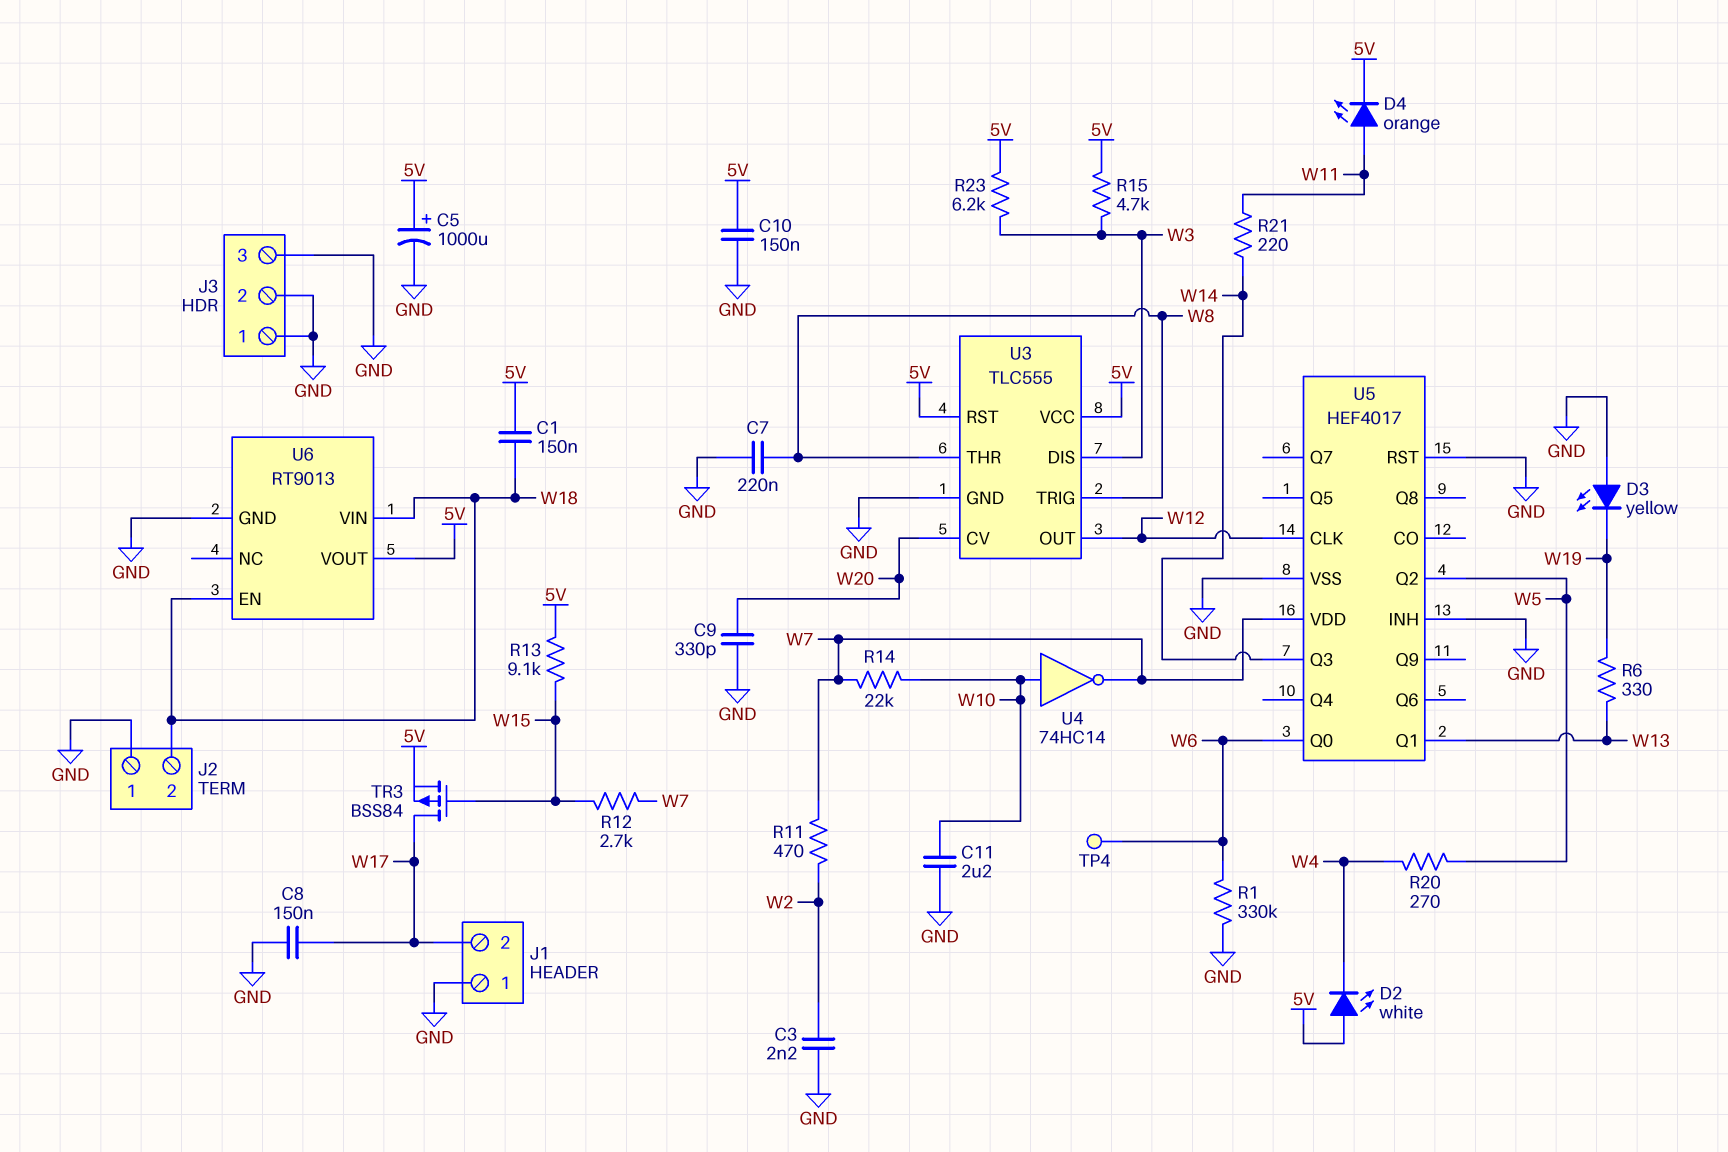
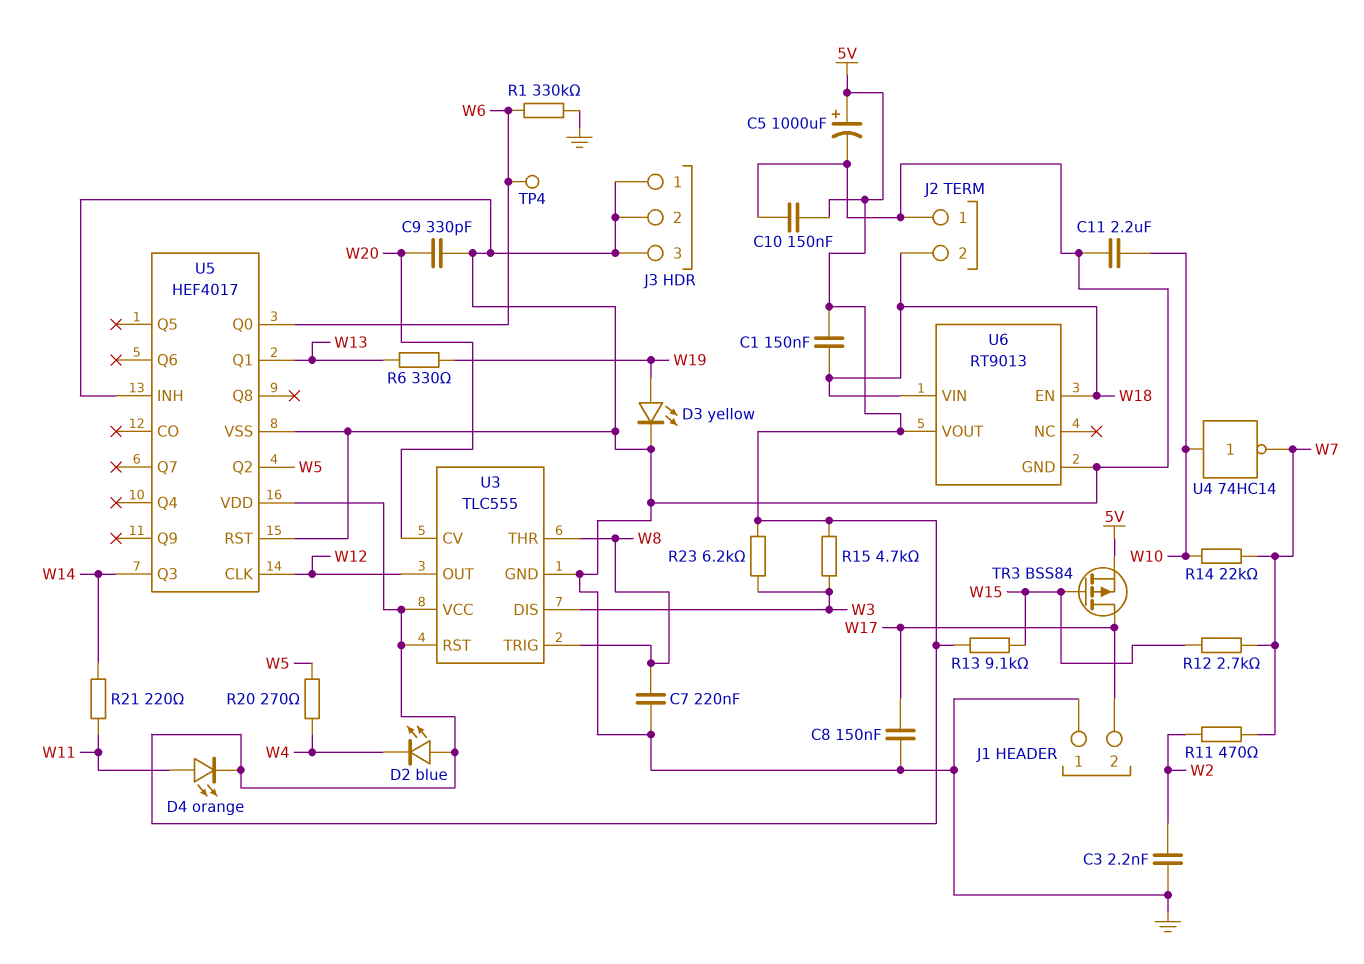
D2: LED white (A 5V, K W4) -> LED blue (A 5V, K W4)
D3: LED yellow (A GND, K W19) -> LED yellow (A W19, K GND)
U5 pin VDD: W7 -> 5V

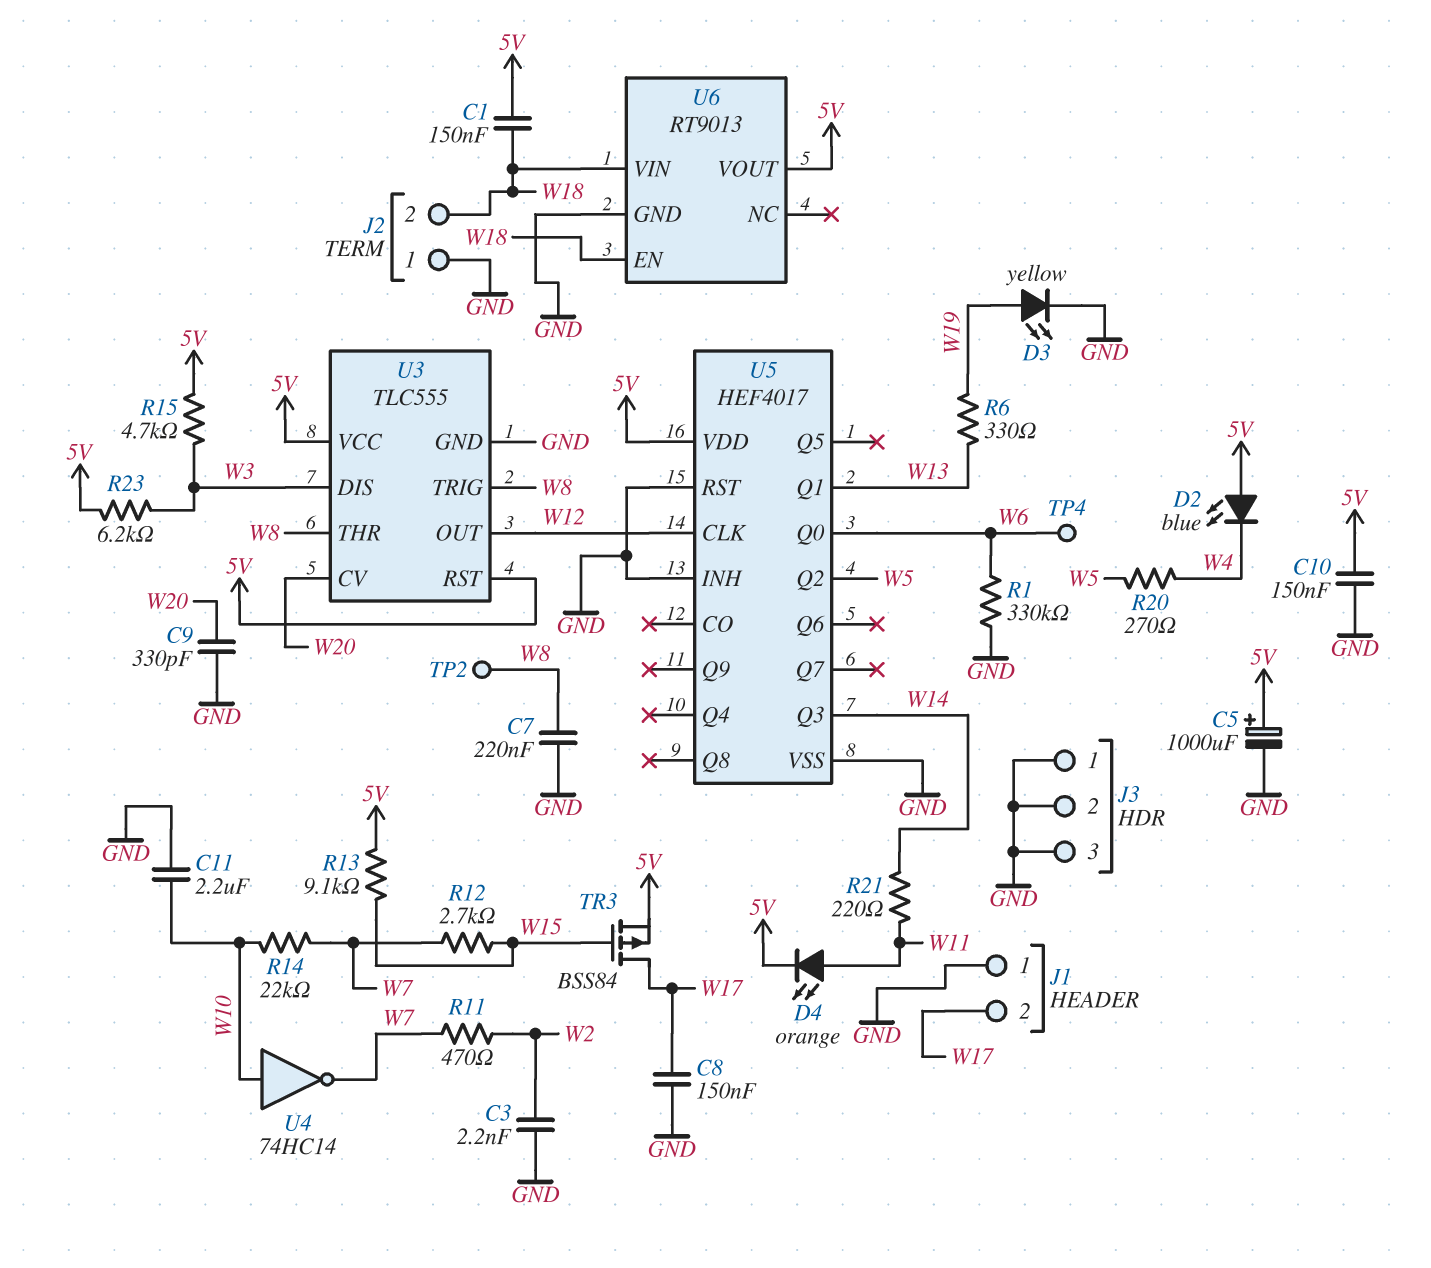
TP2: none -> test point (W8)

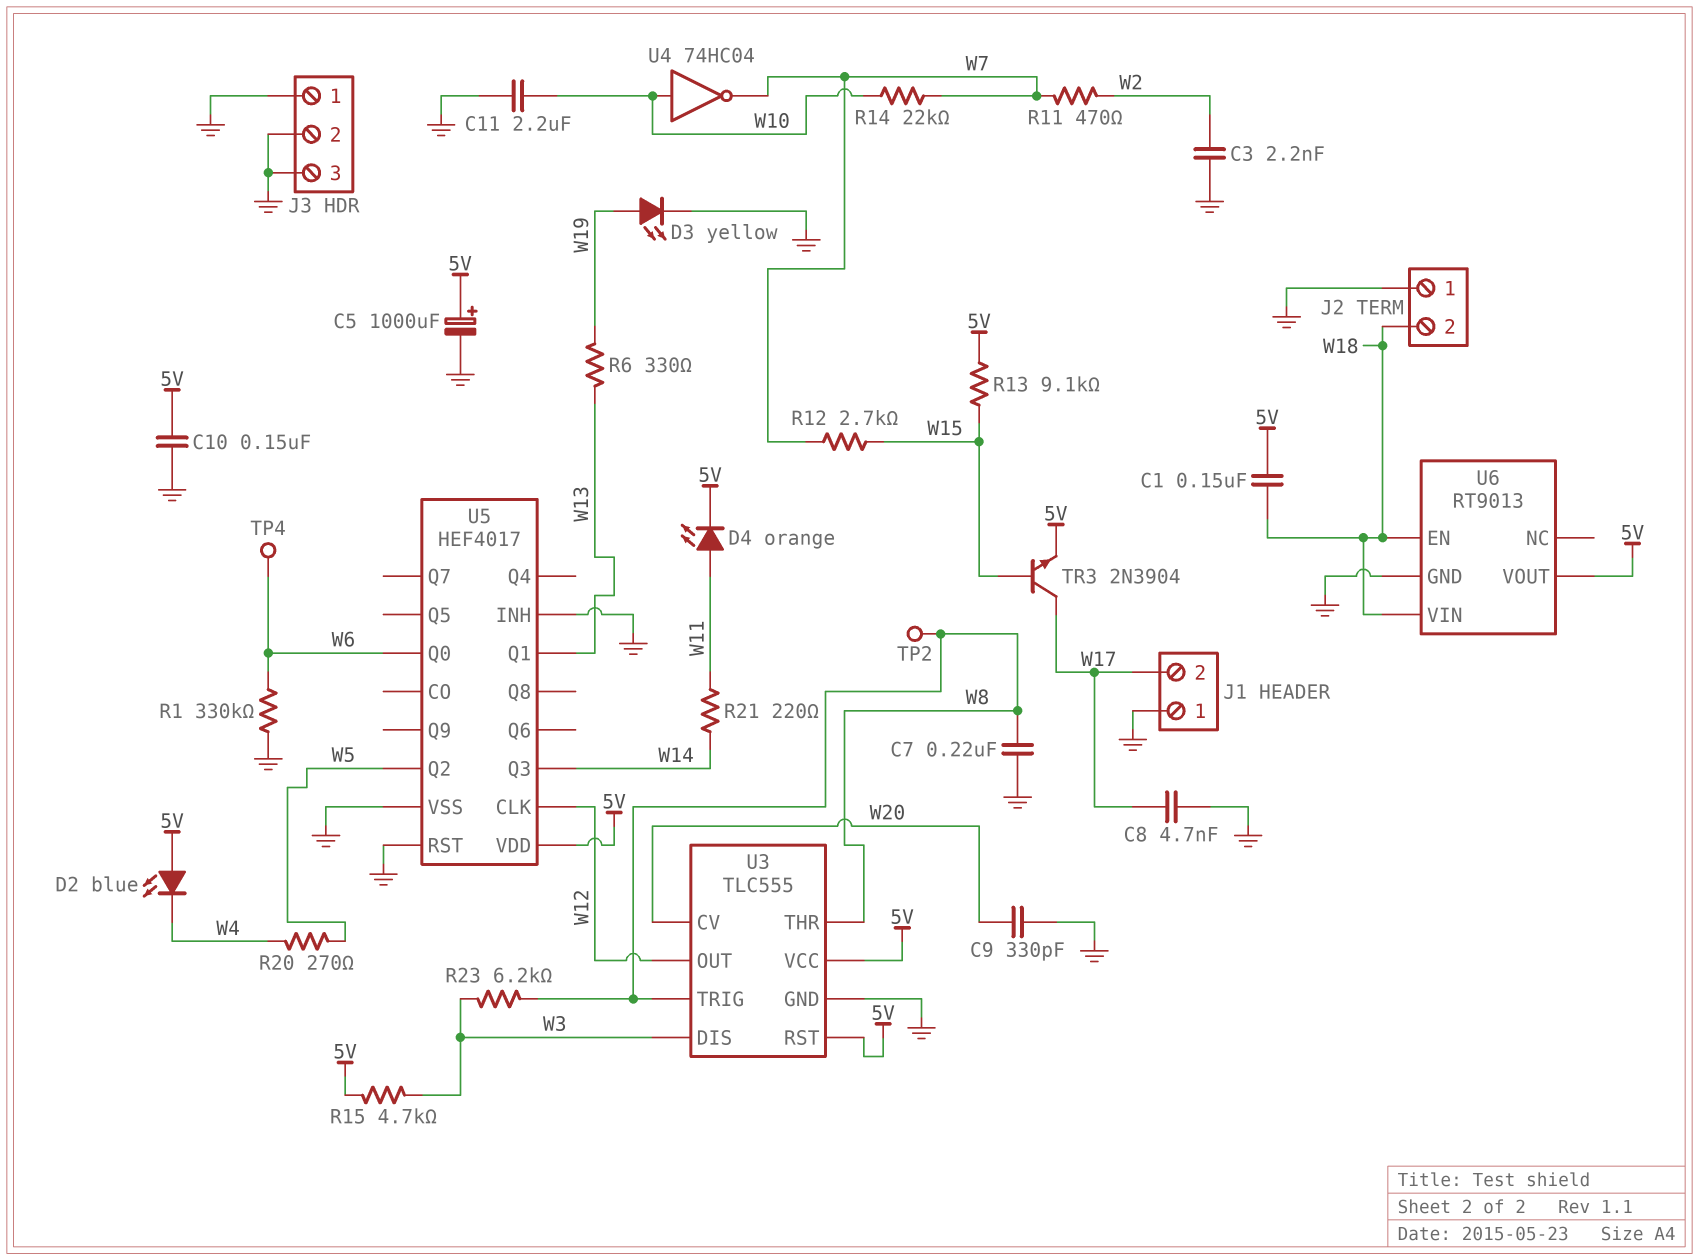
C8: 150nF (GND, W17) -> 4.7nF (GND, W17)
R23: 6.2k (5V, W3) -> 6.2k (W3, W8)
TR3: PMOS BSS84 (G W15, D W17, S 5V) -> NPN 2N3904 (B W15, C W17, E 5V)
U4: NOT 74HC14 (in W10, out W7) -> NOT 74HC04 (in W10, out W7)

